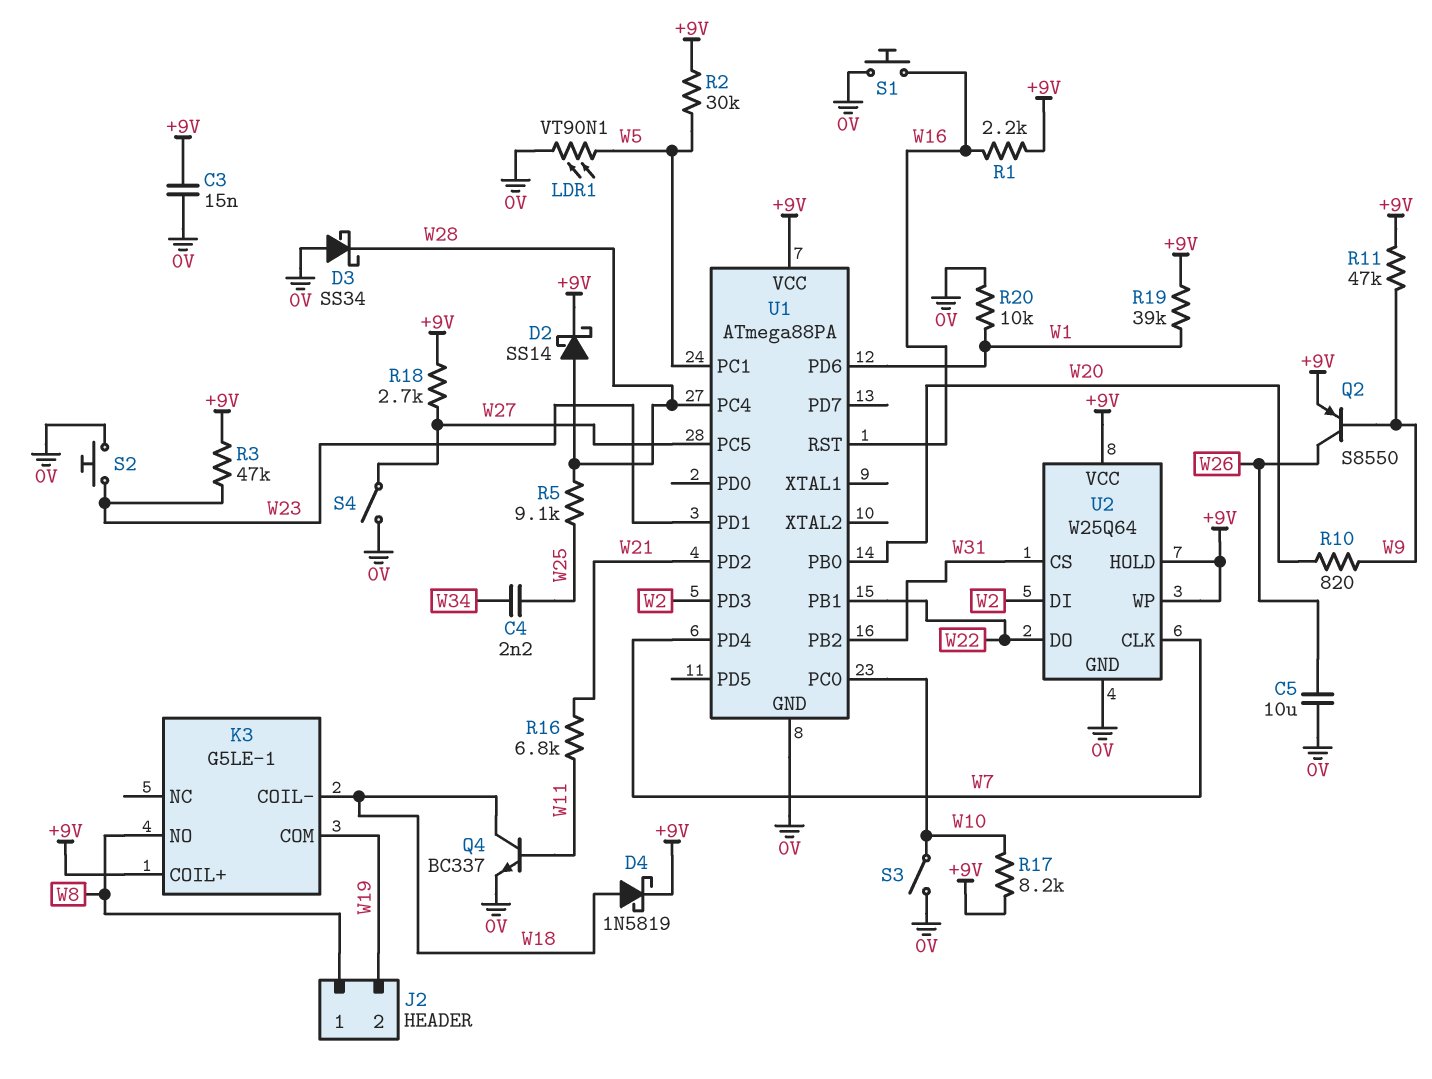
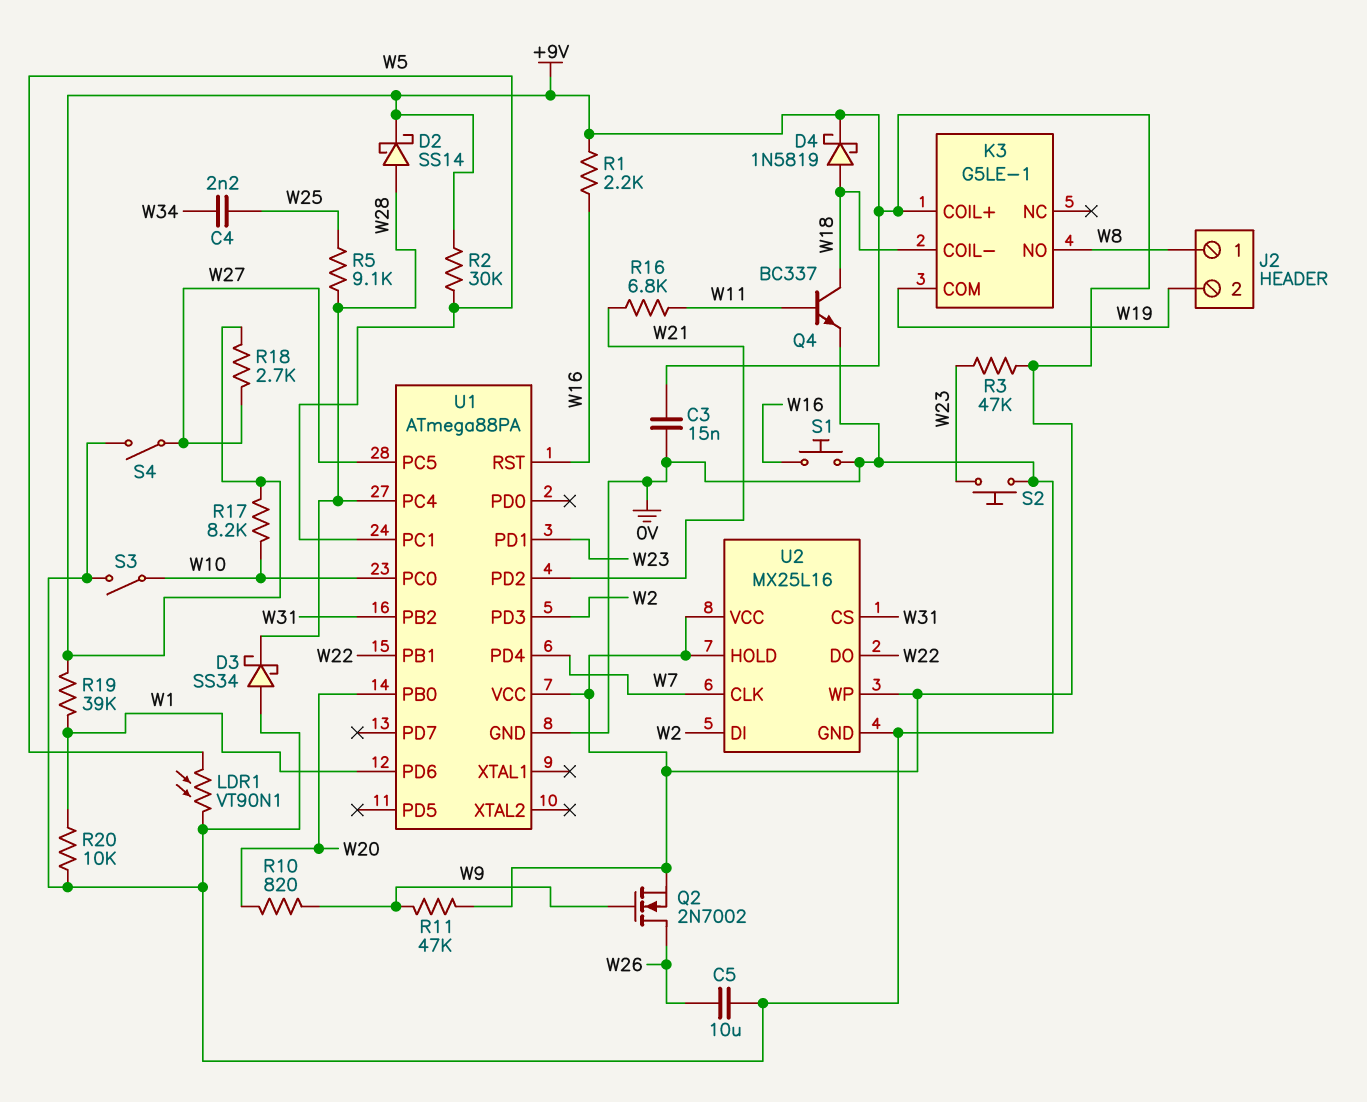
Q2: PNP S8550 (B W9, C W26, E +9V) -> NMOS 2N7002 (G W9, D W26, S +9V)
U2: W25Q64 -> MX25L16

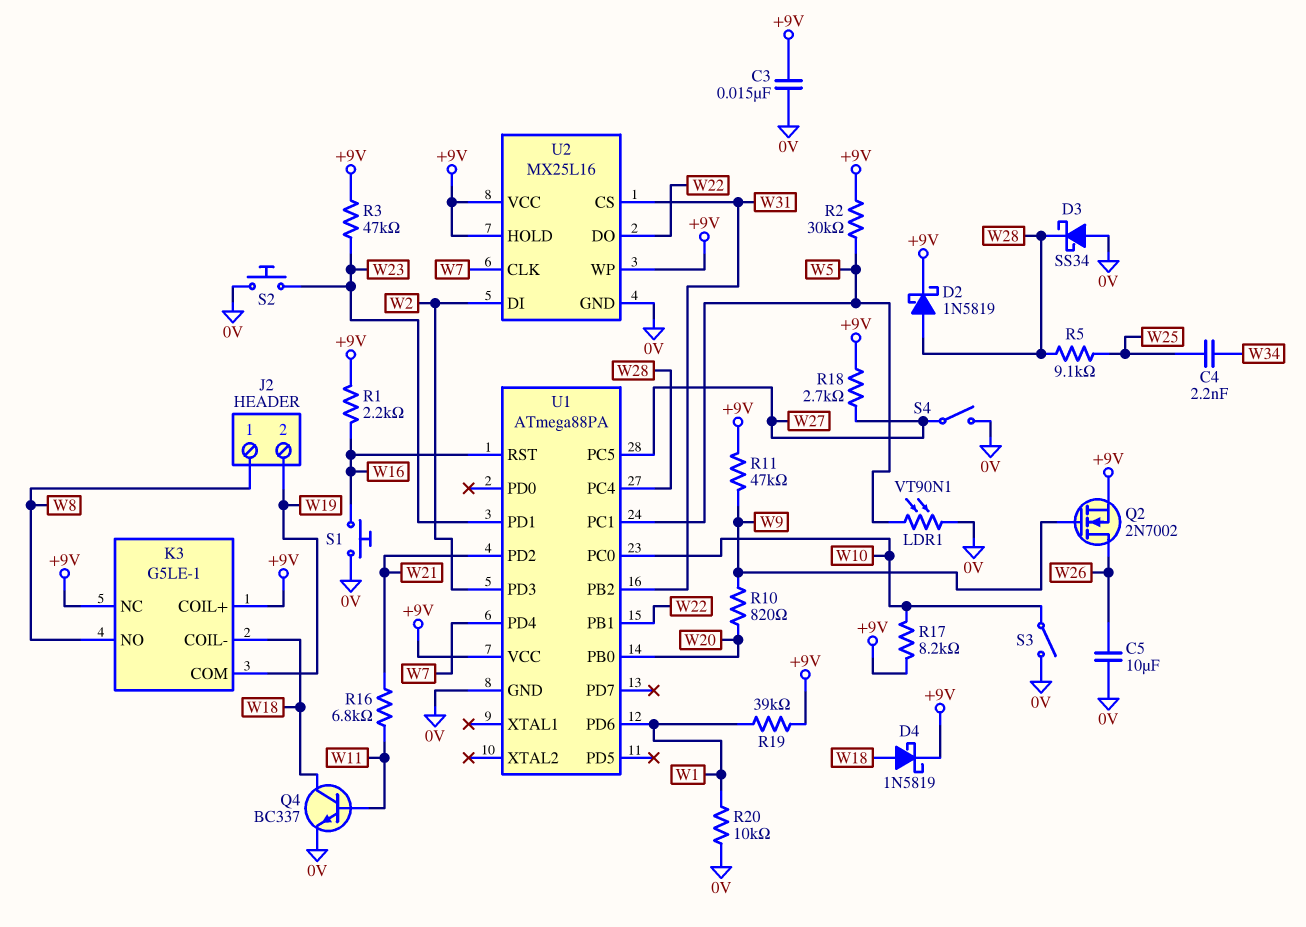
D2: schottky SS14 (A W28, K +9V) -> schottky 1N5819 (A W28, K +9V)
K3 pin NC: none -> +9V

